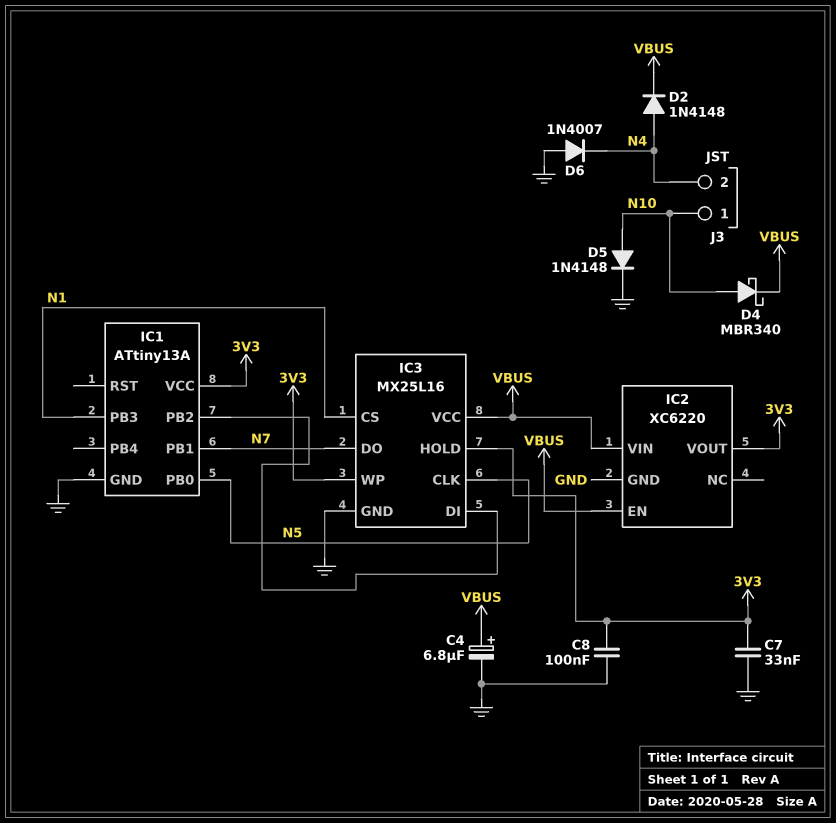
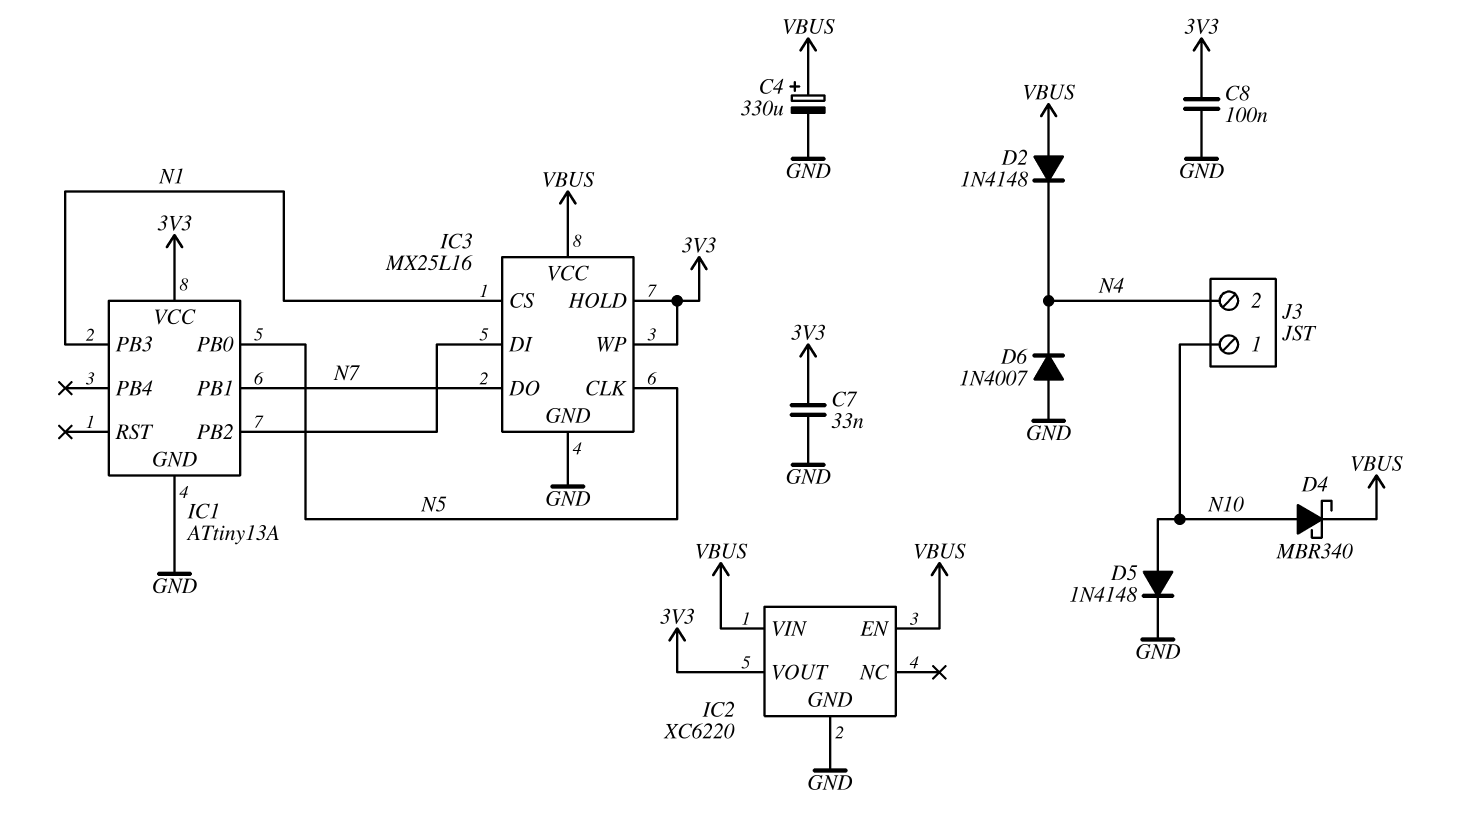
C4: 6.8uF (plus VBUS, minus GND) -> 330uF (plus VBUS, minus GND)
D2: diode 1N4148 (A N4, K VBUS) -> diode 1N4148 (A VBUS, K N4)

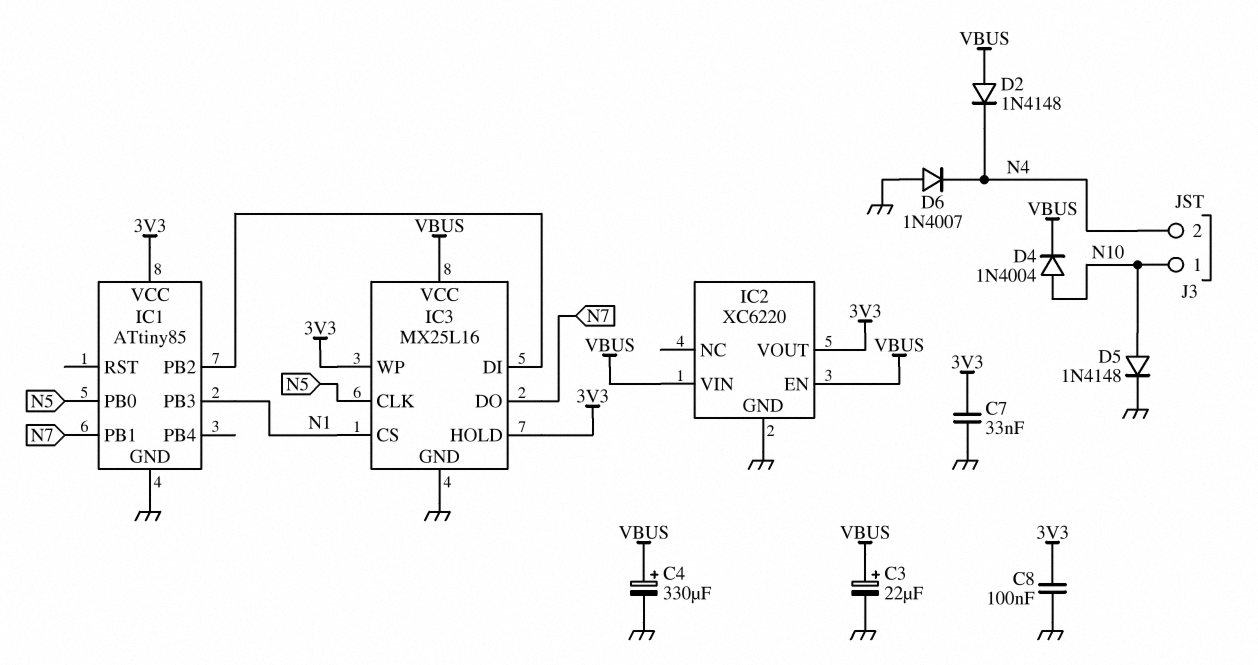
C3: none -> 22uF (plus VBUS, minus GND)
D4: schottky MBR340 (A N10, K VBUS) -> diode 1N4004 (A N10, K VBUS)
IC1: ATtiny13A -> ATtiny85

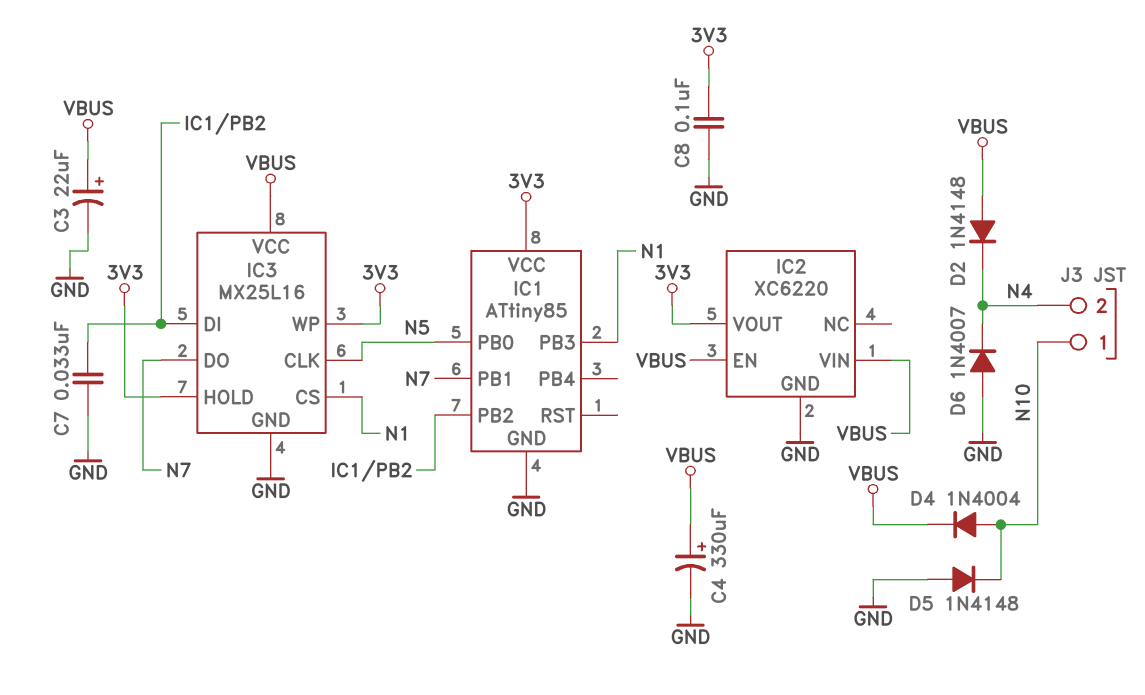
C7: 33nF (3V3, GND) -> 33nF (GND, IC1/PB2)
D5: diode 1N4148 (A N10, K GND) -> diode 1N4148 (A GND, K N10)

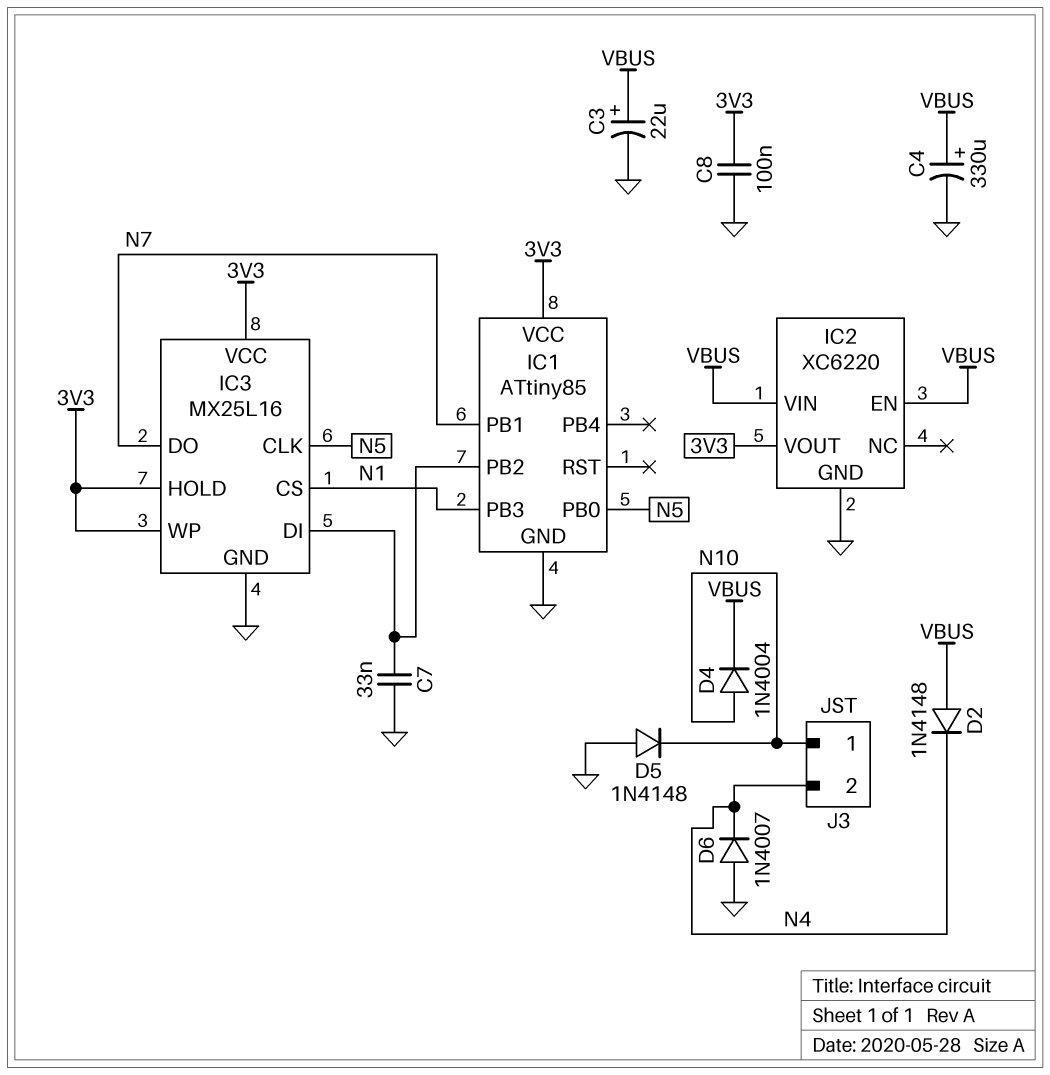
IC3 pin VCC: VBUS -> 3V3

